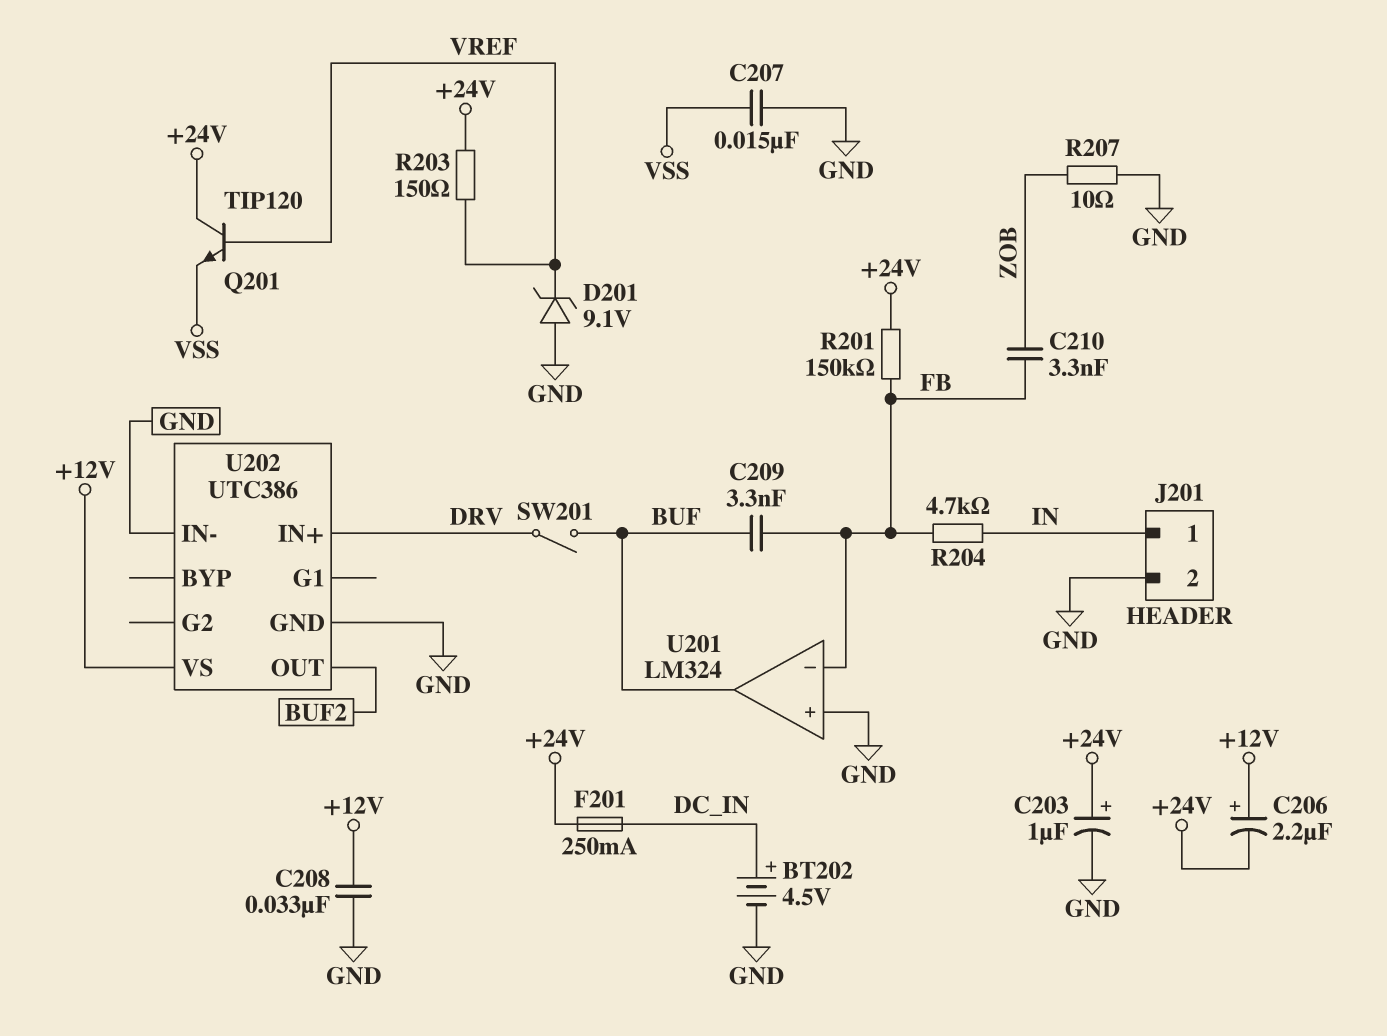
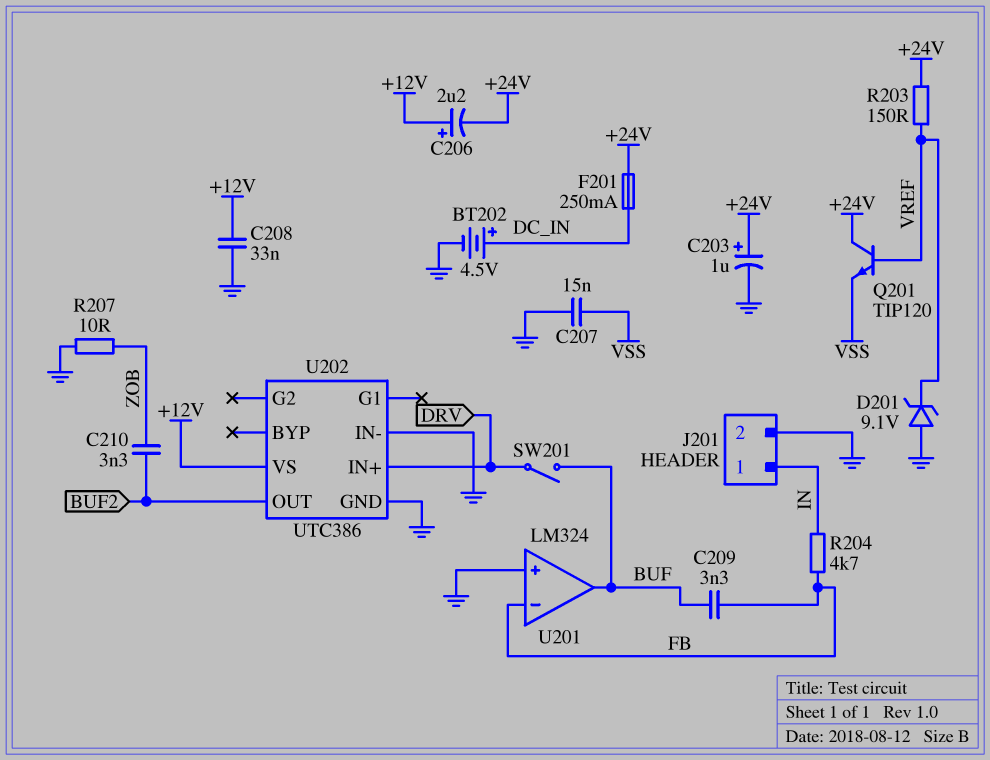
C210: 3.3nF (FB, ZOB) -> 3.3nF (BUF2, ZOB)
R201: 150k (+24V, FB) -> none

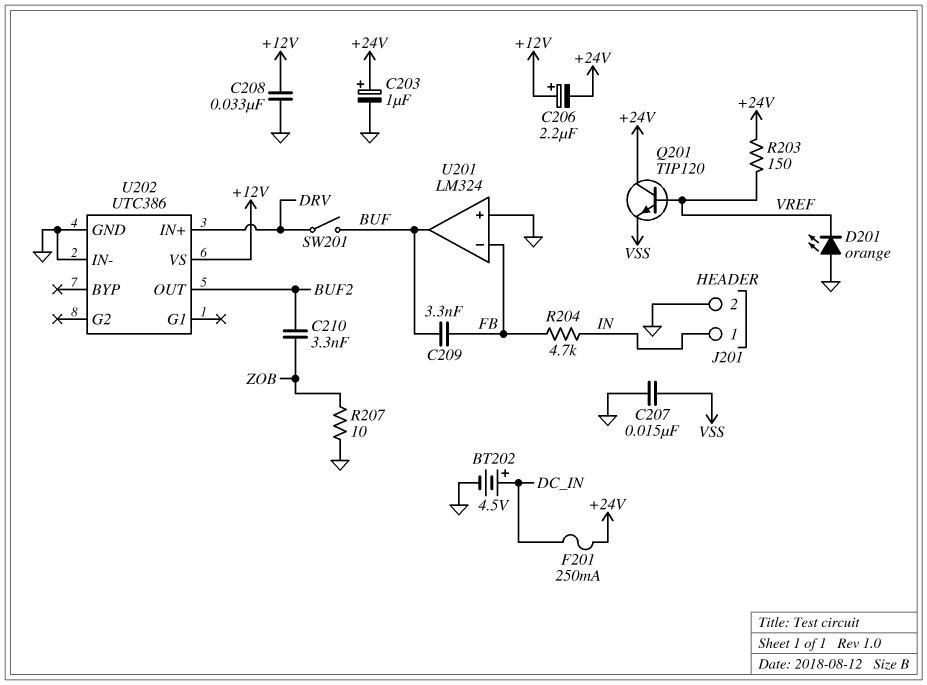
D201: zener 9.1V (A GND, K VREF) -> LED orange (A GND, K VREF)

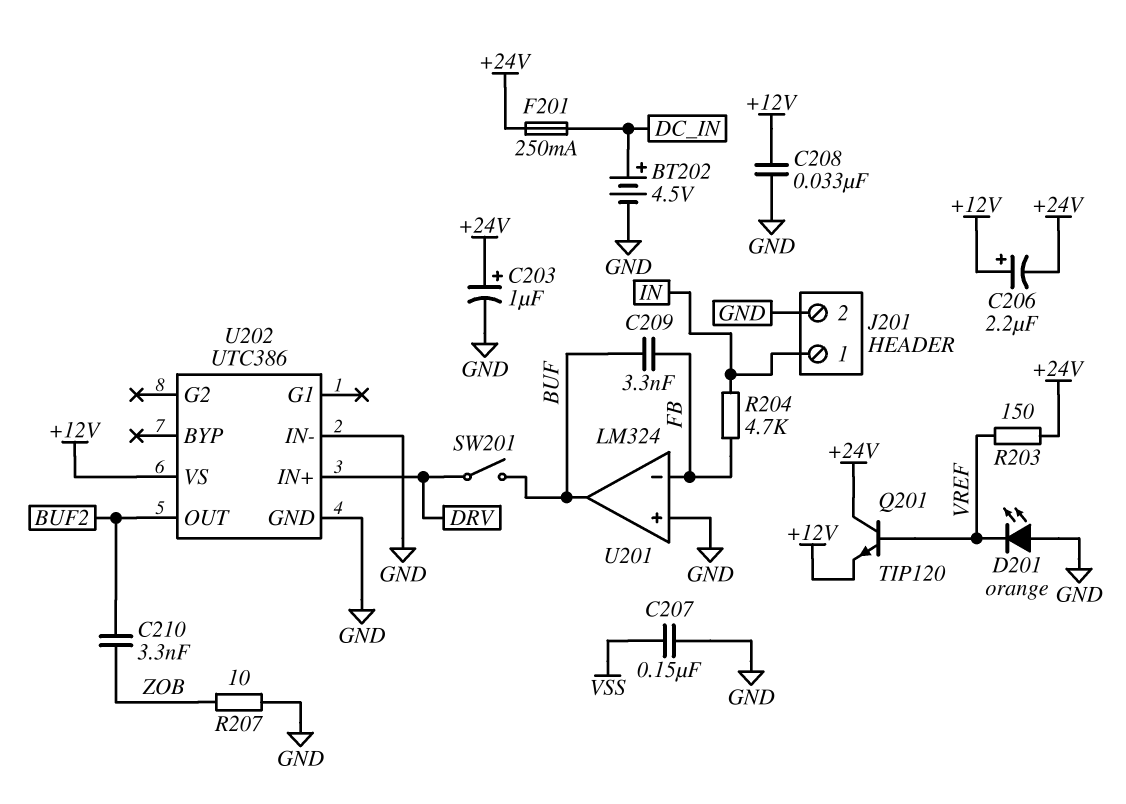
C207: 15nF (GND, VSS) -> 150nF (GND, VSS)
Q201: NPN TIP120 (B VREF, C +24V, E VSS) -> NPN TIP120 (B VREF, C +24V, E +12V)

